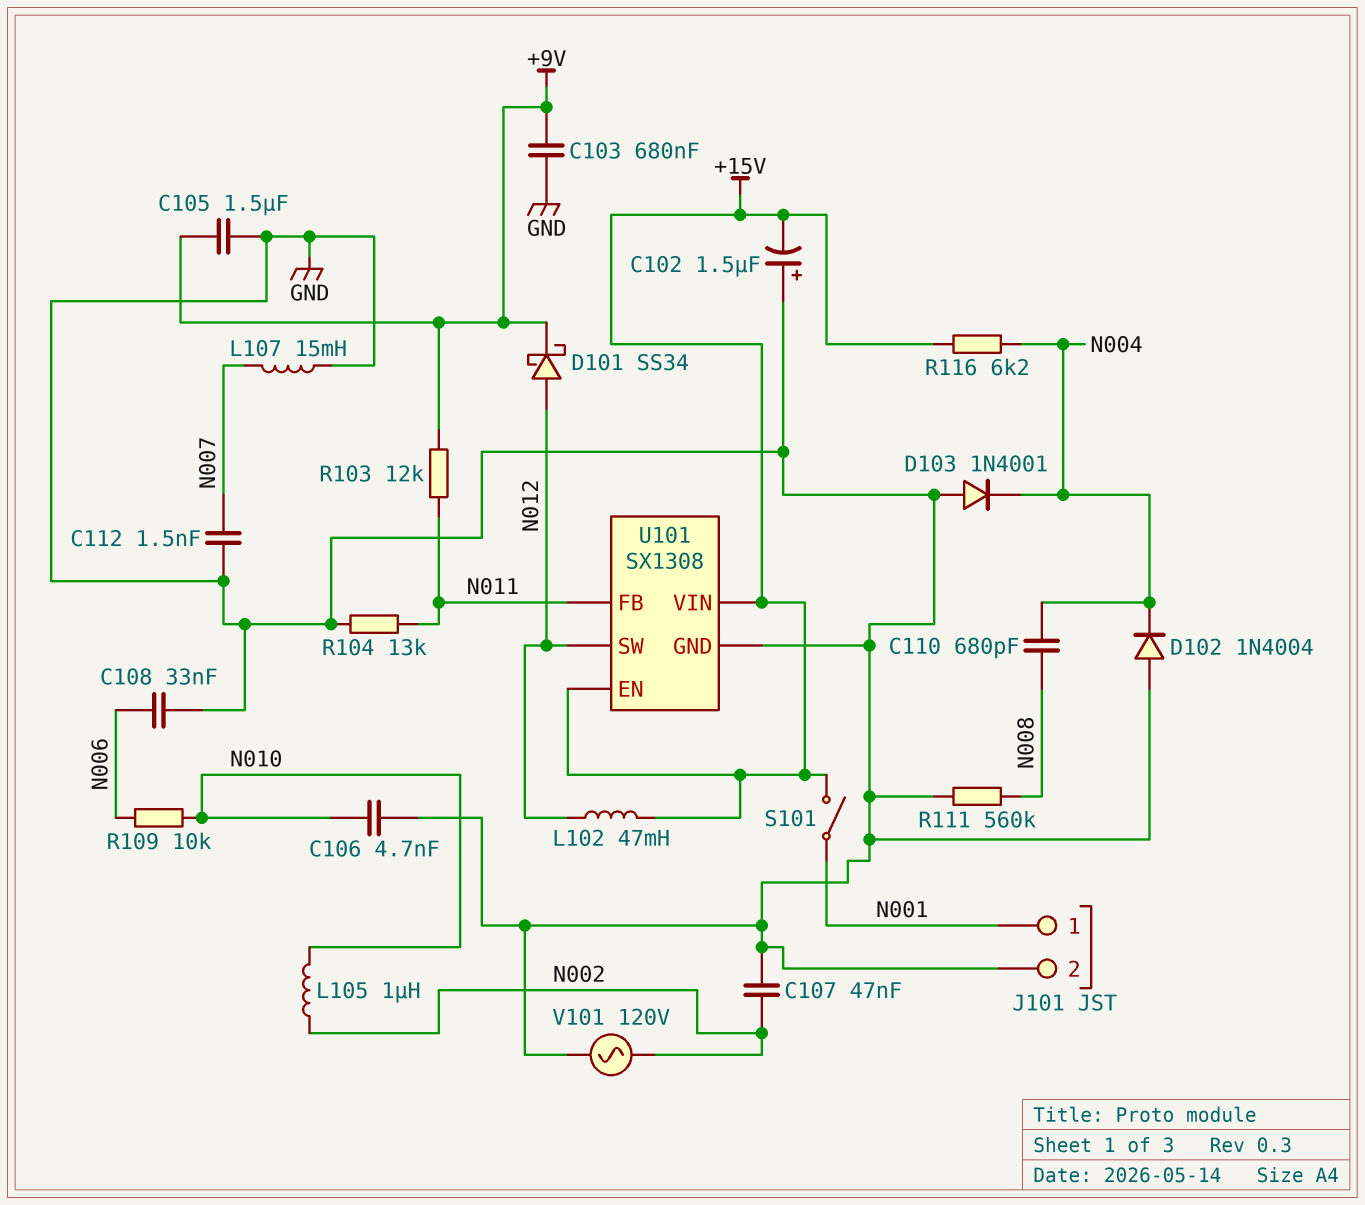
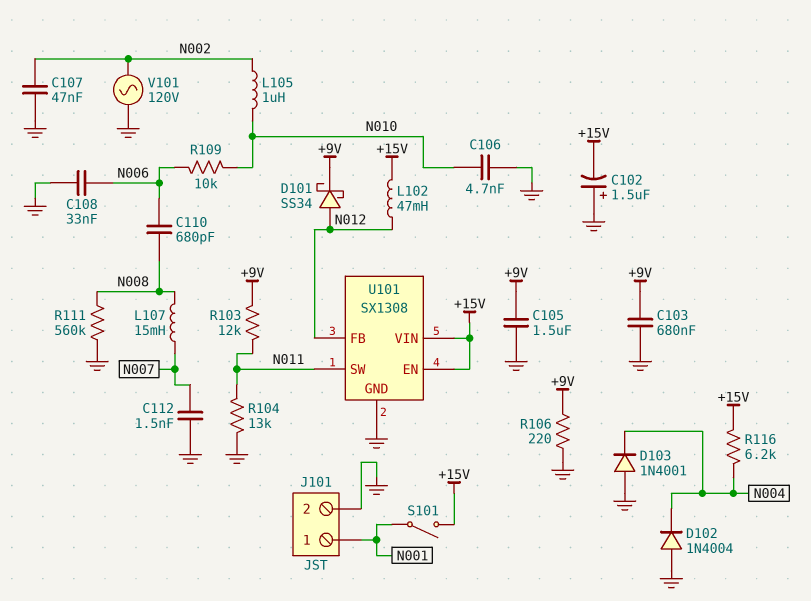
C110: 680pF (N004, N008) -> 680pF (N006, N008)
L107: 15mH (GND, N007) -> 15mH (N007, N008)
R106: none -> 220 (+9V, GND)
U101 pin FB: N011 -> N012
U101 pin SW: N012 -> N011

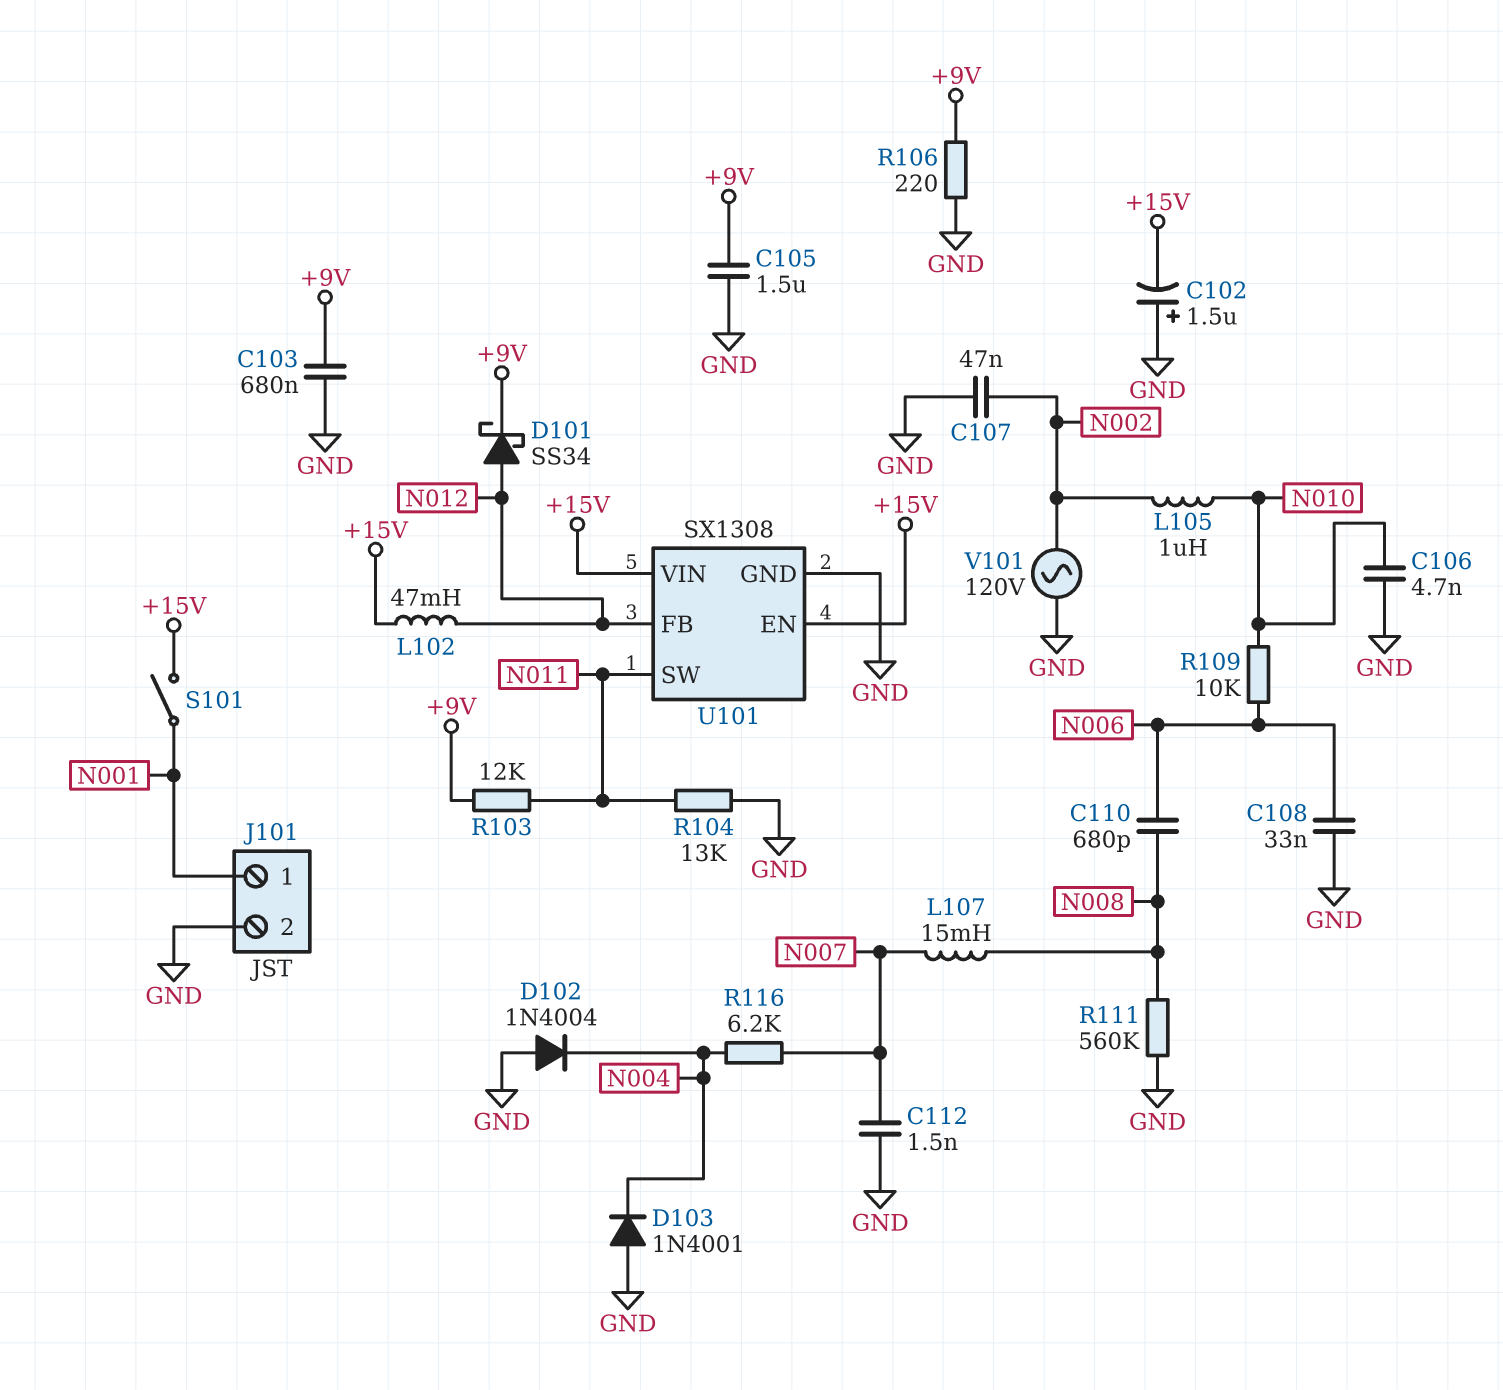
R116: 6.2k (+15V, N004) -> 6.2k (N004, N007)

